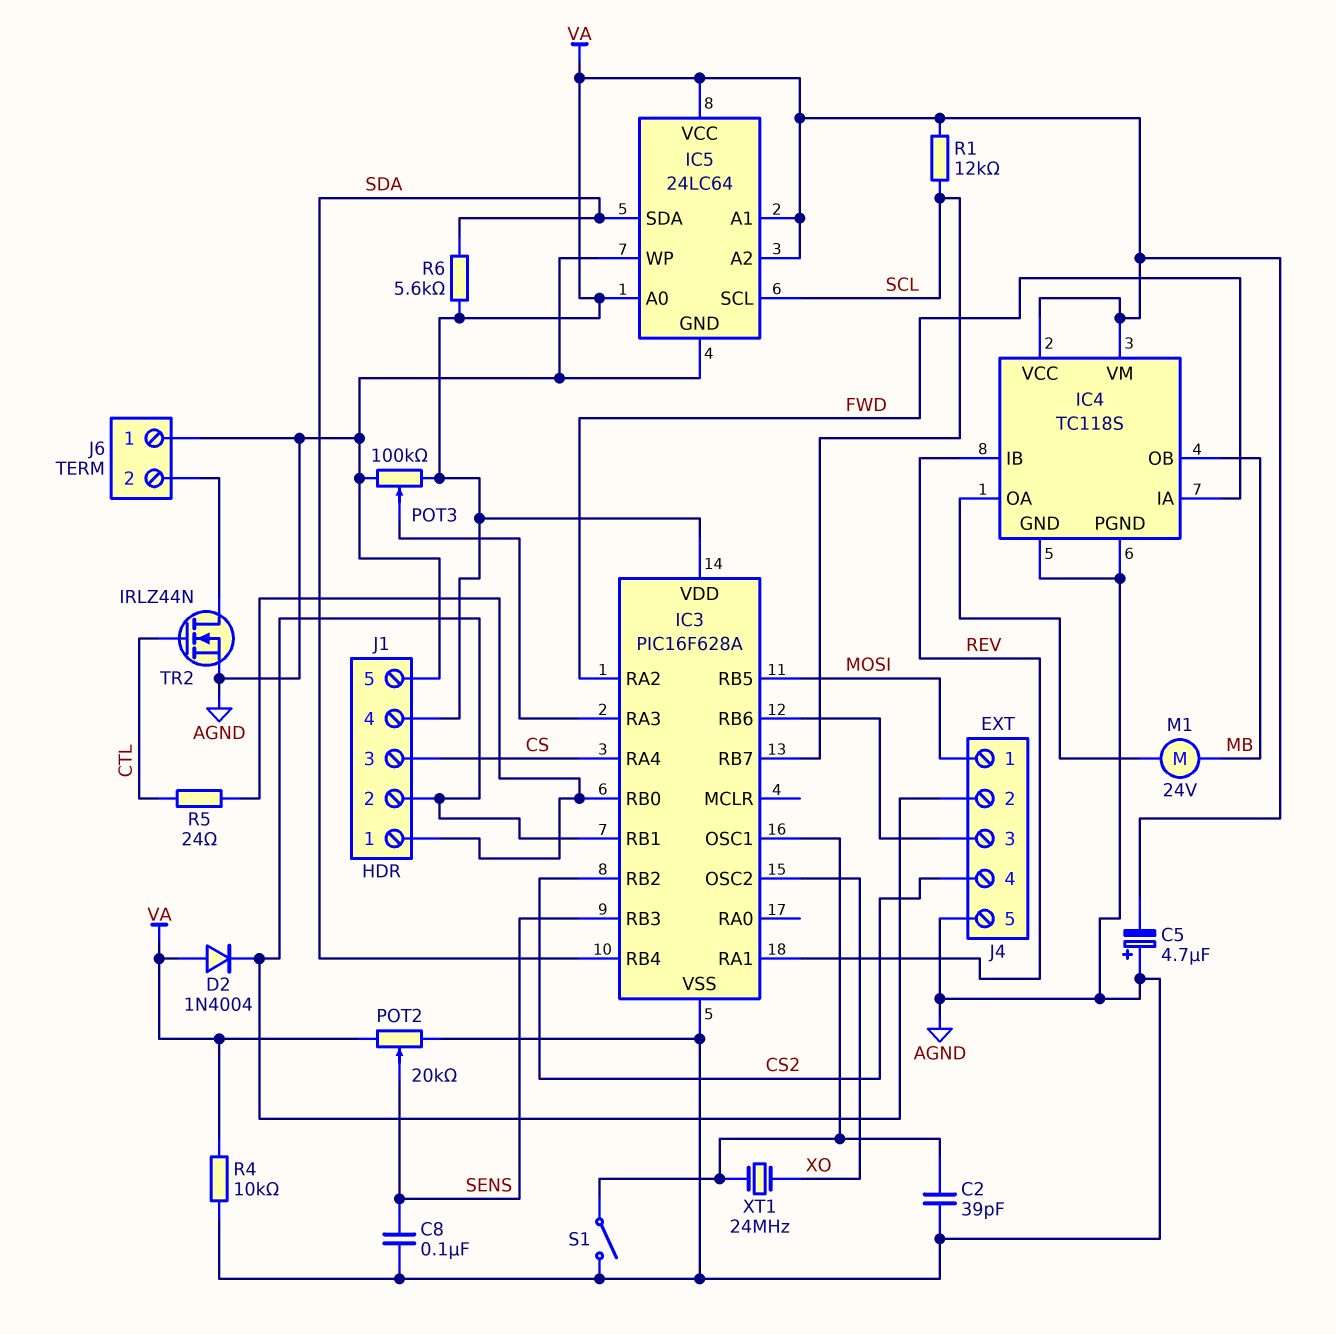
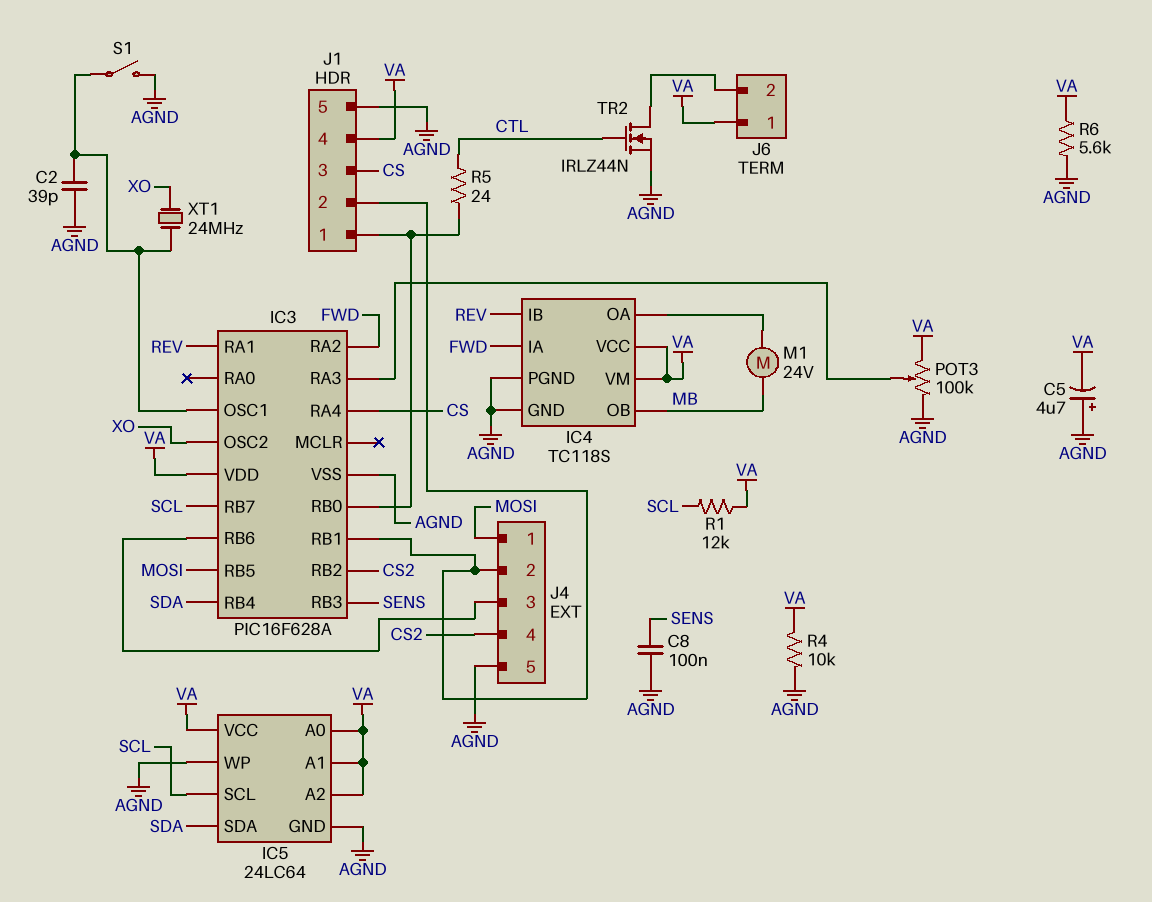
D2: diode 1N4004 (A VA, K IC3/RB1) -> none
J6 pin 1: AGND -> VA
POT2: 20k (AGND, VA, wiper SENS) -> none
R6: 5.6k (SDA, VA) -> 5.6k (AGND, VA)

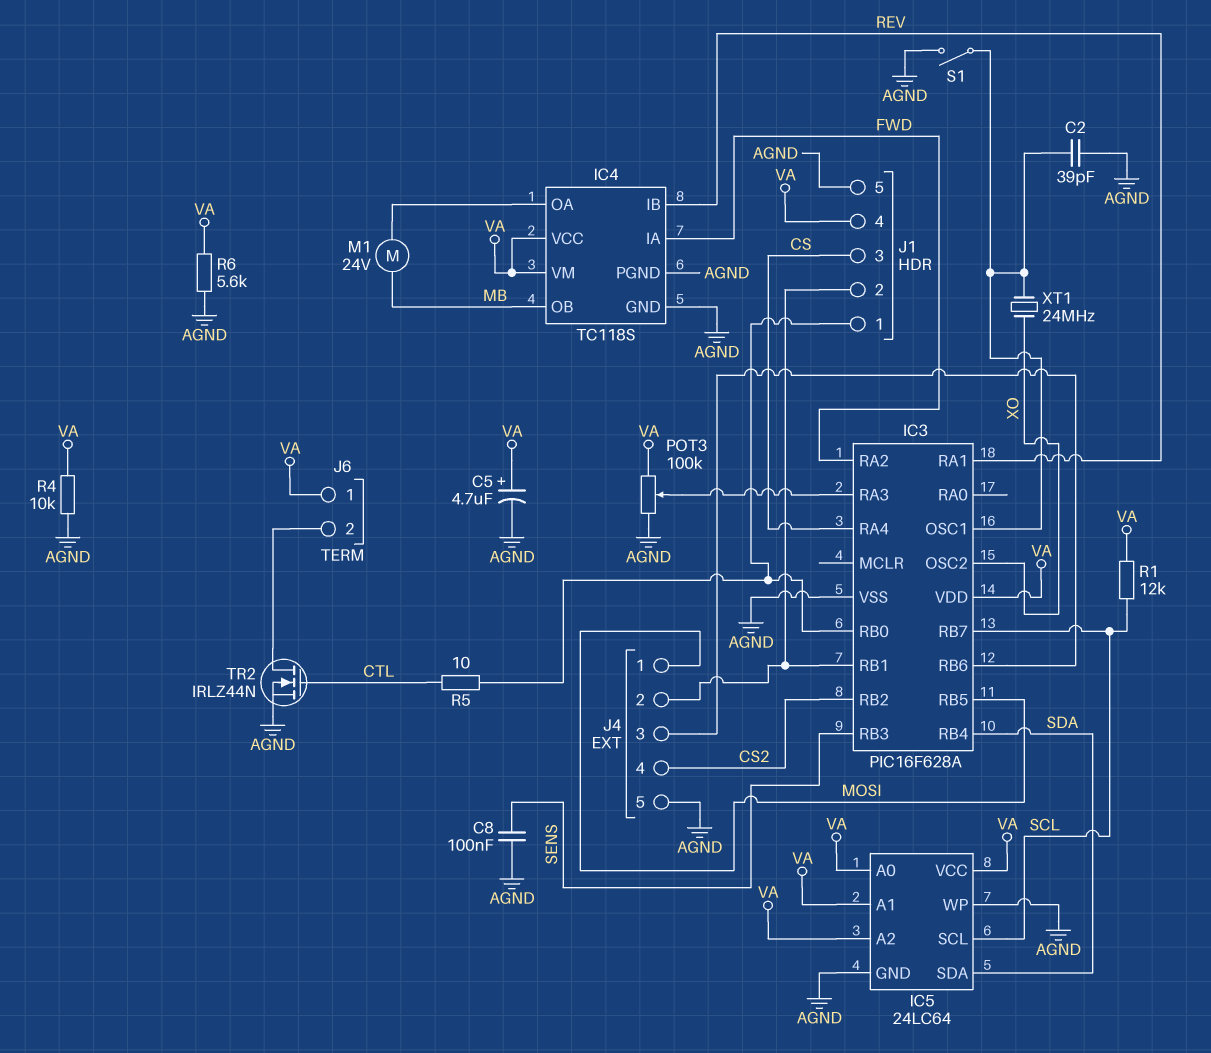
C5: 4.7uF (plus AGND, minus VA) -> 4.7uF (plus VA, minus AGND)
R5: 24 (CTL, IC3/RB0) -> 10 (CTL, IC3/RB0)

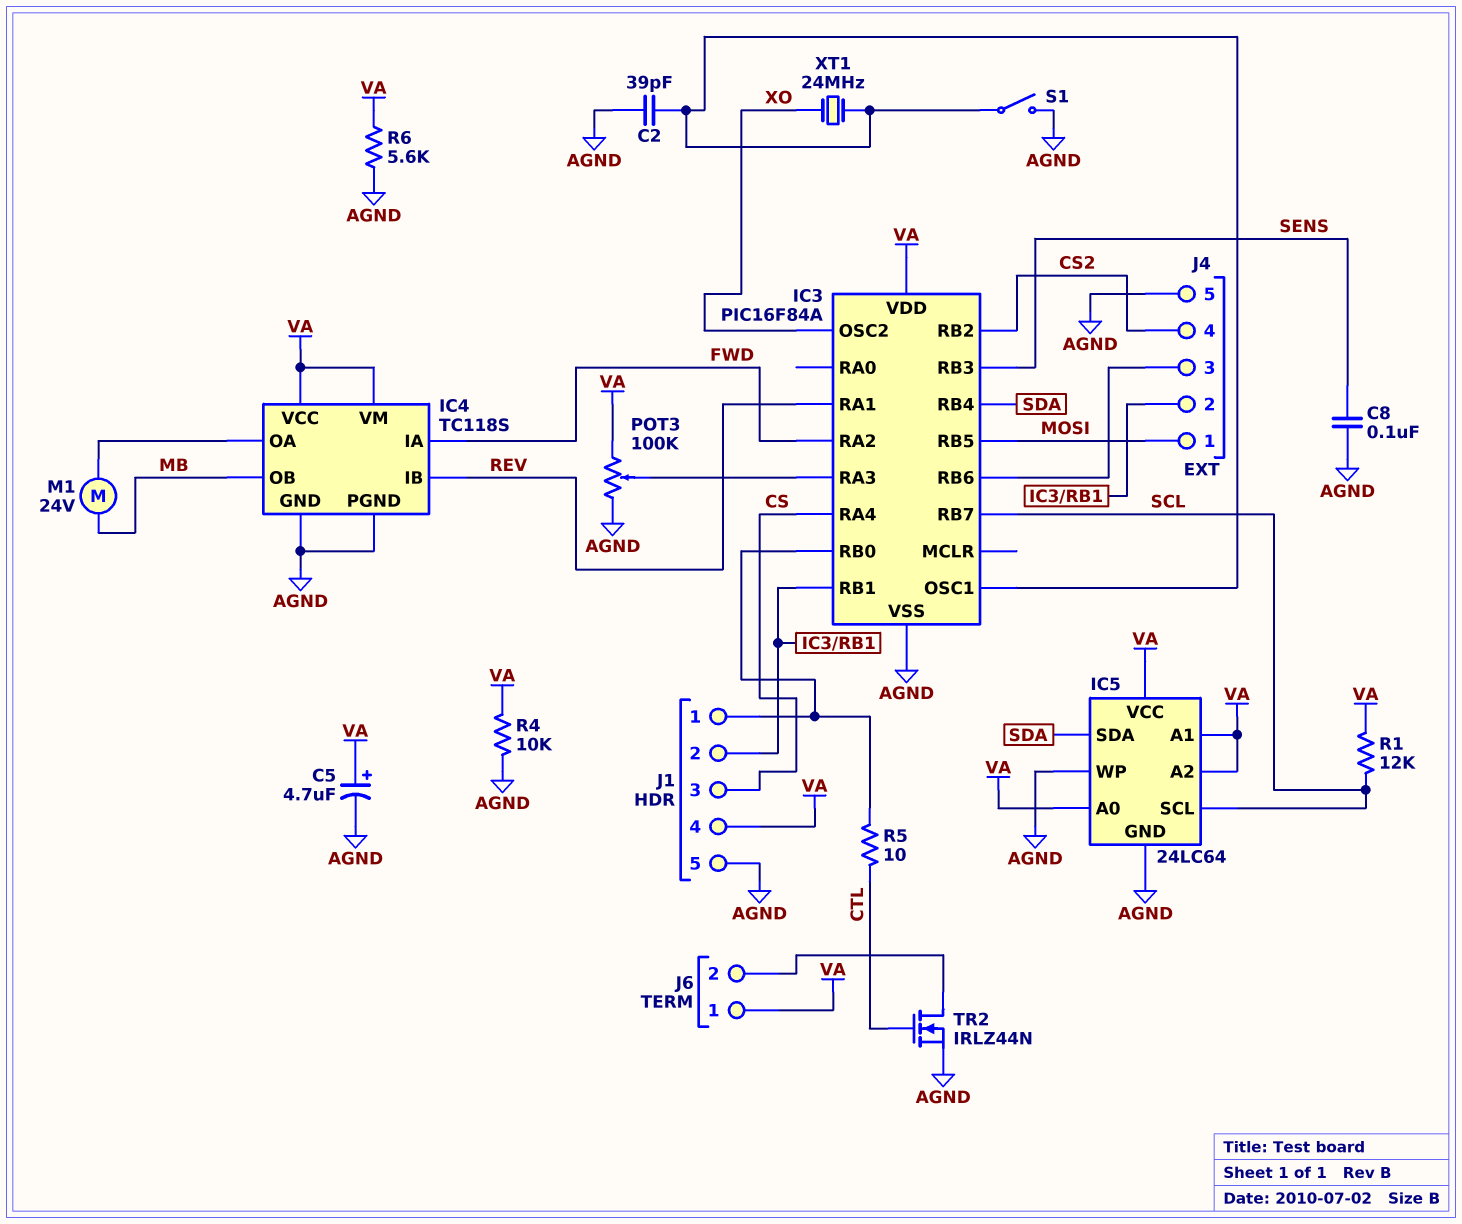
IC3: PIC16F628A -> PIC16F84A

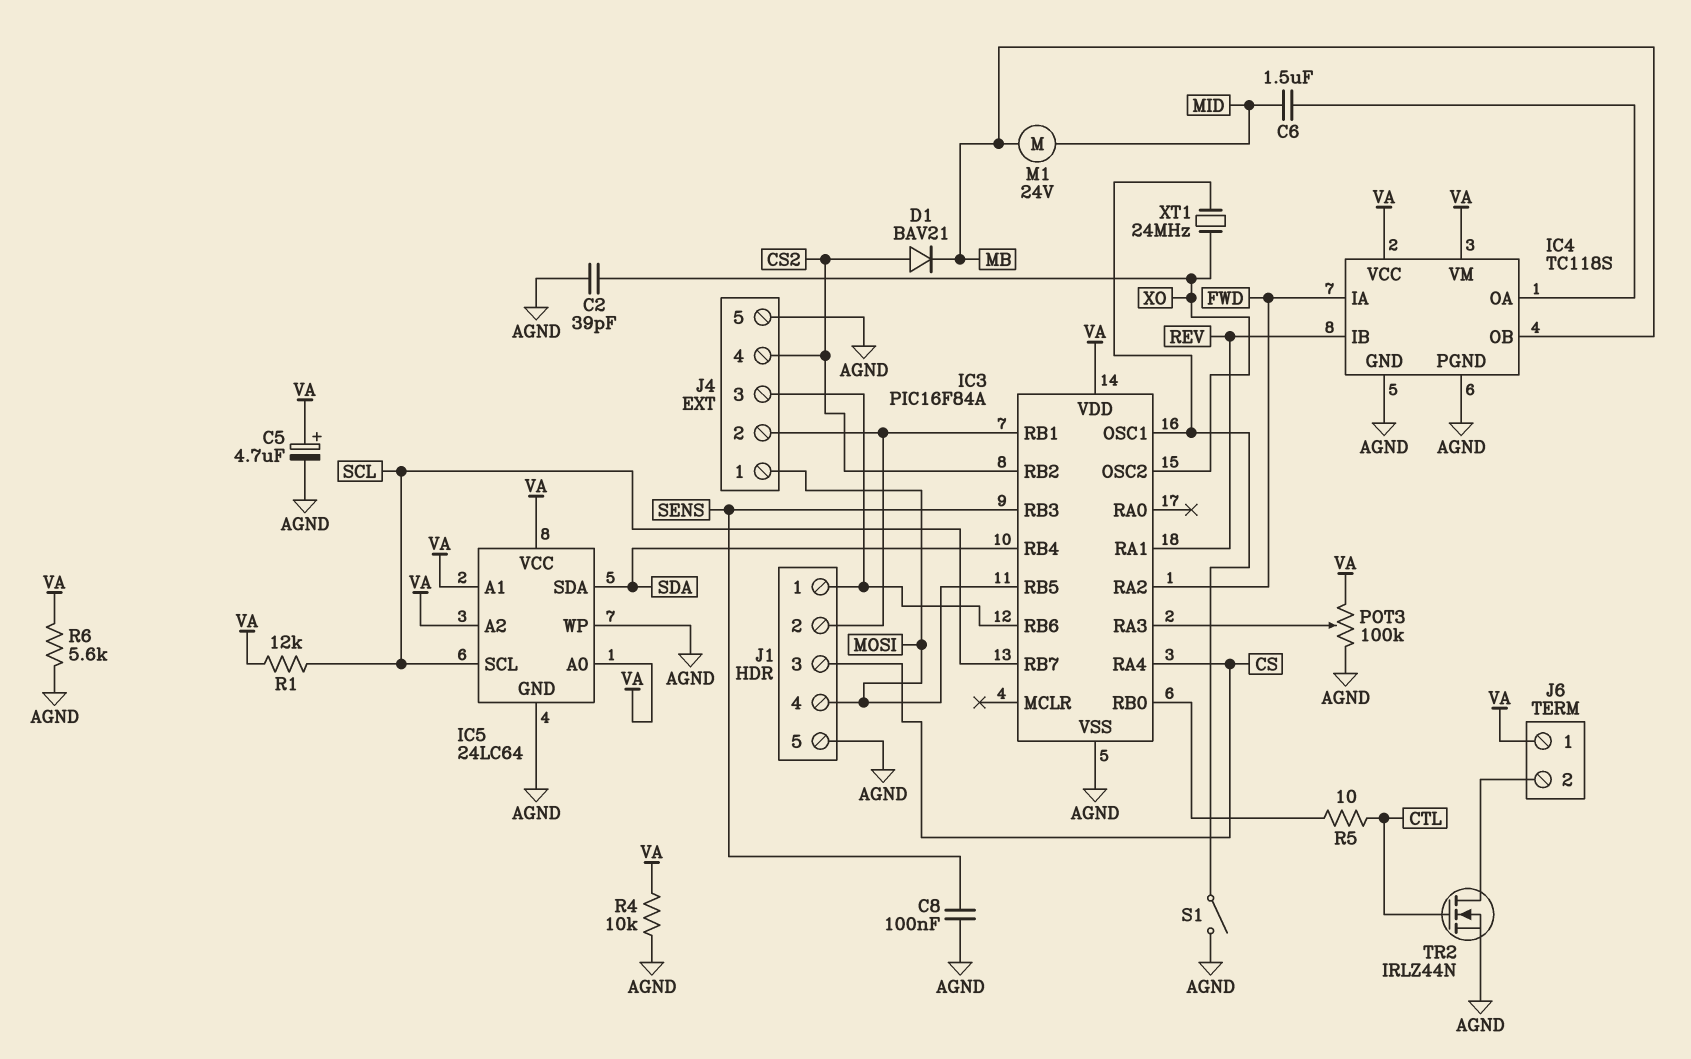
C2: 39pF (AGND, IC3/OSC1) -> 39pF (AGND, XO)
C6: none -> 1.5uF (IC4/OA, MID)
D1: none -> diode BAV21 (A CS2, K MB)
J1 pin 1: IC3/RB0 -> IC3/RB6
J1 pin 4: VA -> MOSI
M1: motor 24V (IC4/OA, MB) -> motor 24V (MB, MID)

